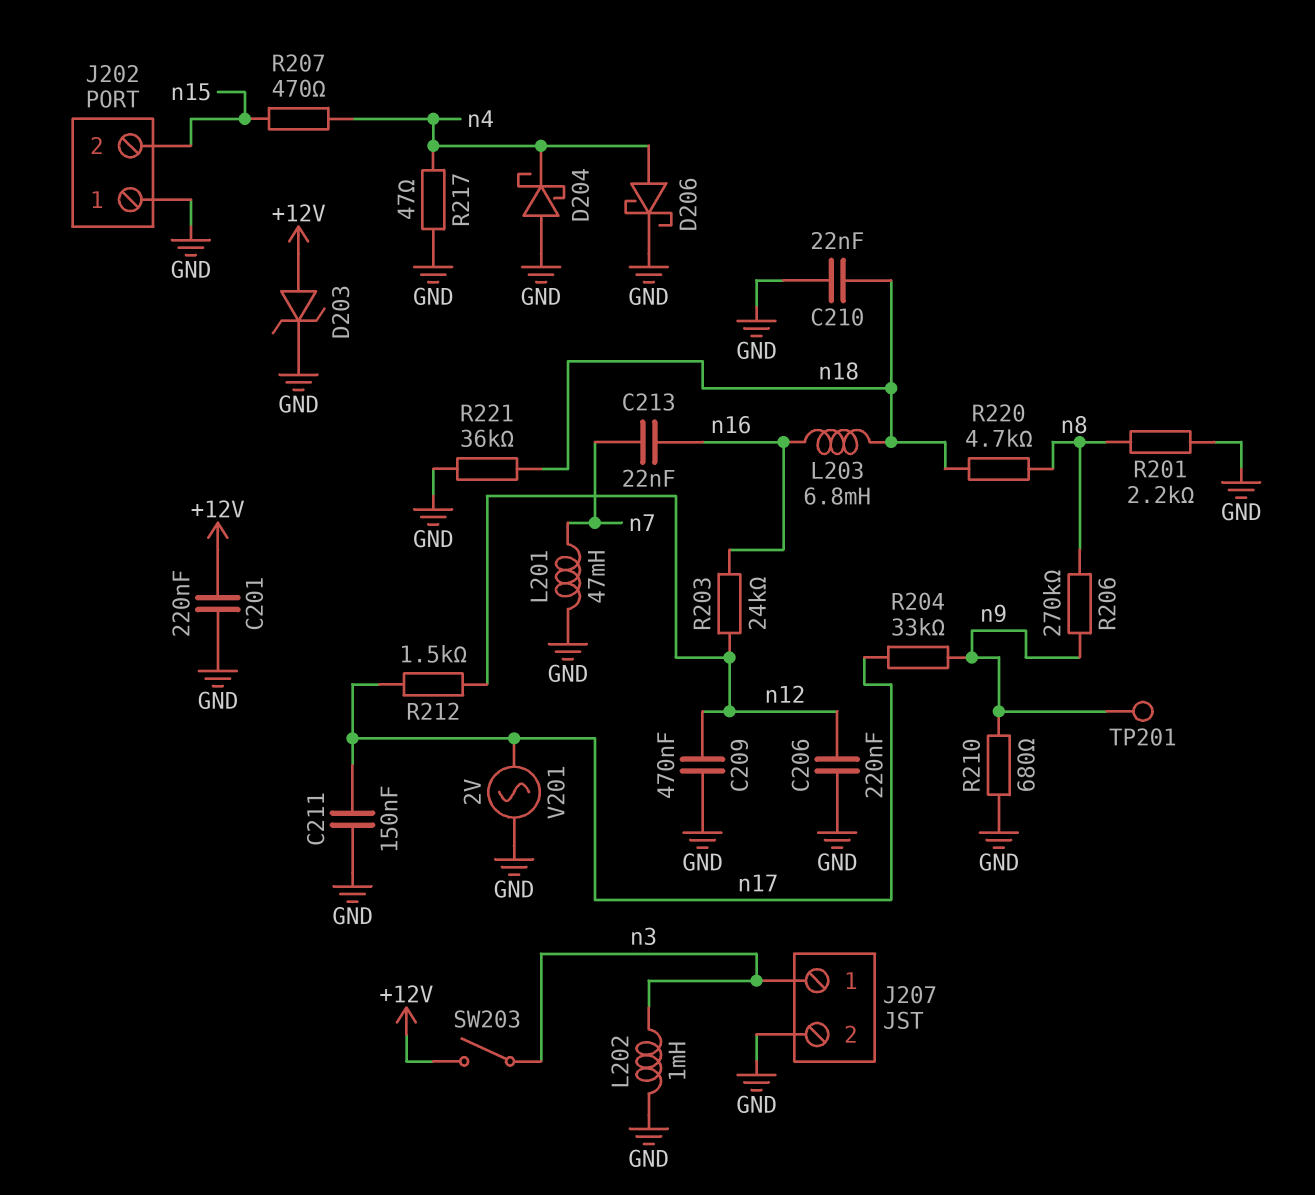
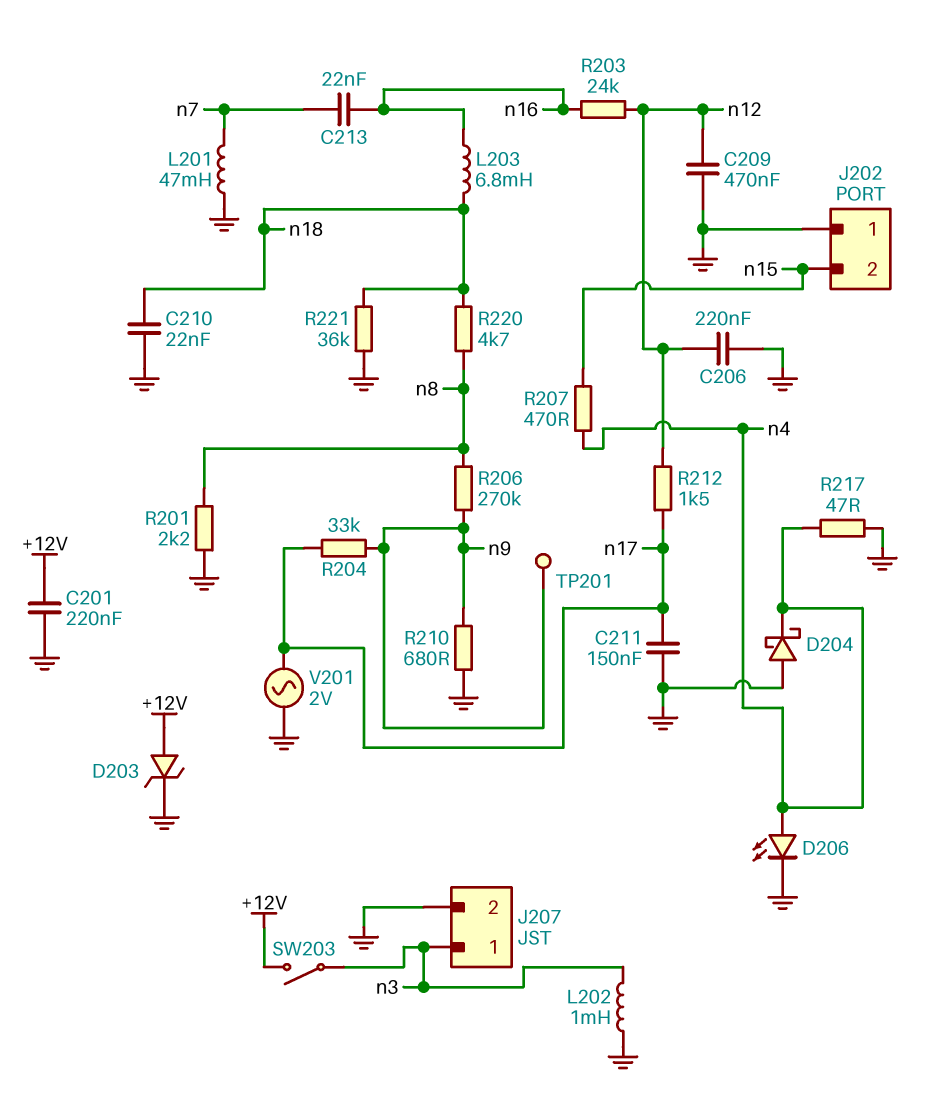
D206: schottky (A n4, K GND) -> LED (A n4, K GND)

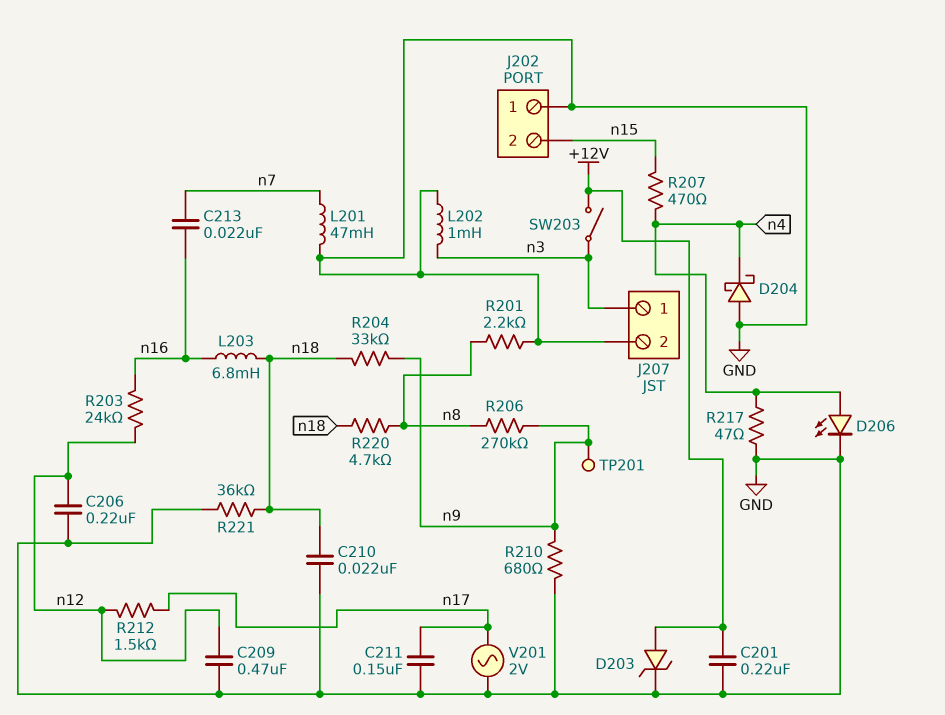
R204: 33k (n9, n17) -> 33k (n9, n18)

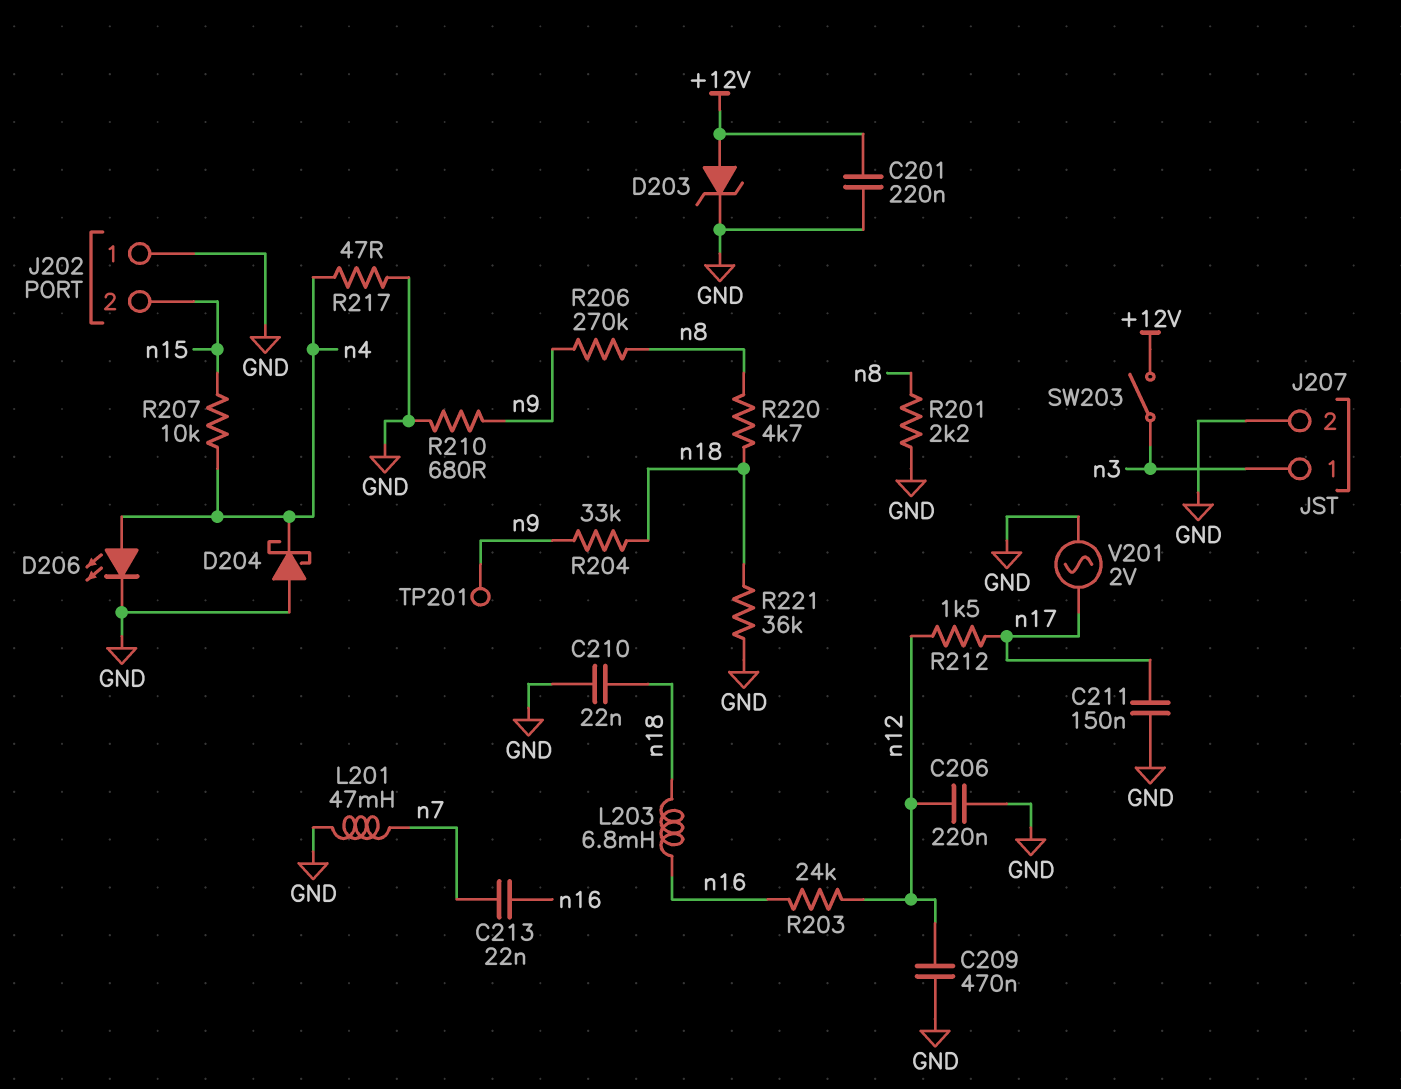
L202: 1mH (GND, n3) -> none
R207: 470 (n4, n15) -> 10k (n4, n15)

